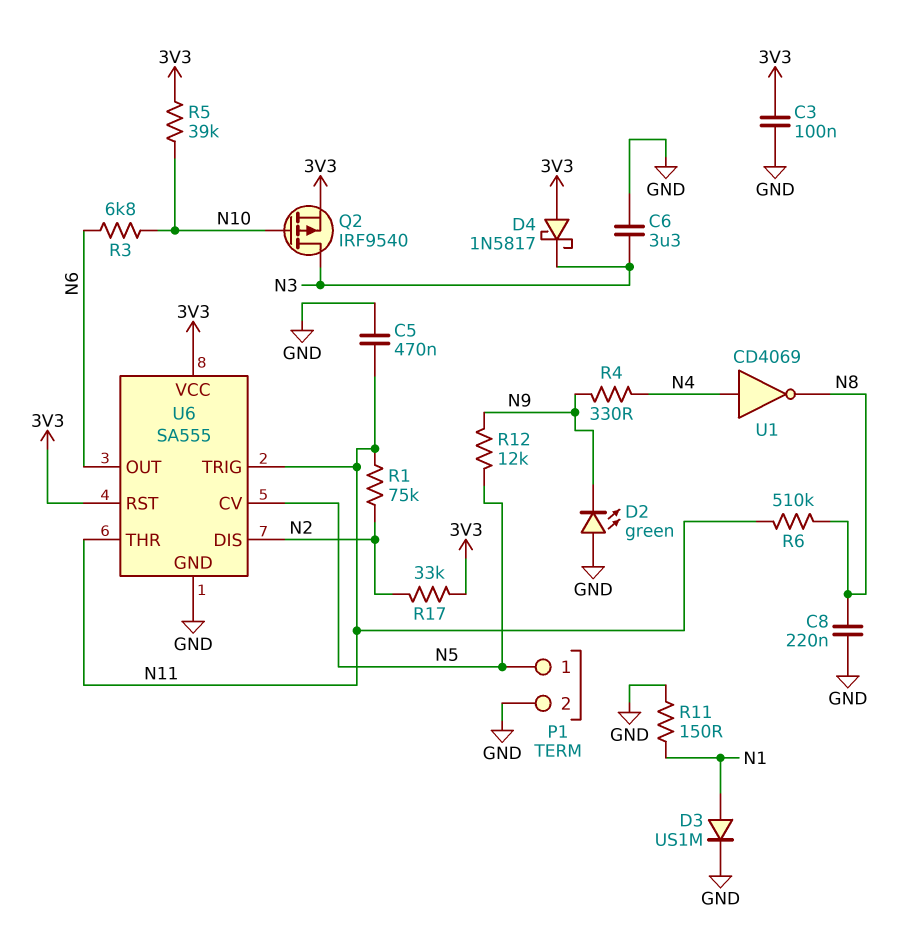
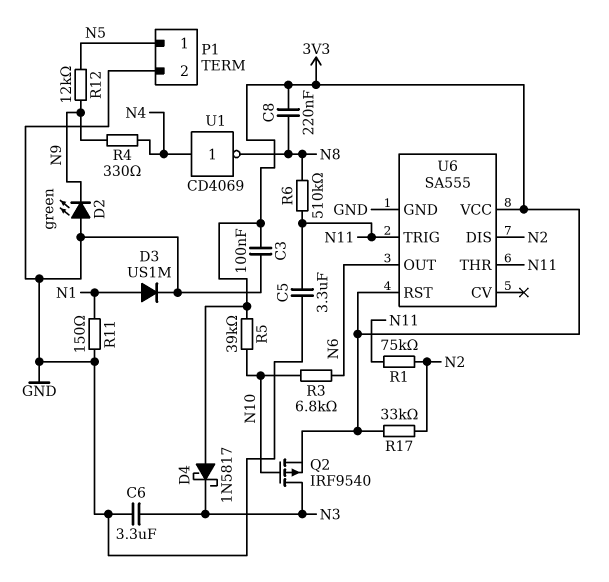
C5: 470nF (GND, N11) -> 3.3uF (GND, N11)
C8: 220nF (GND, N8) -> 220nF (3V3, N8)
U6 pin CV: N5 -> none

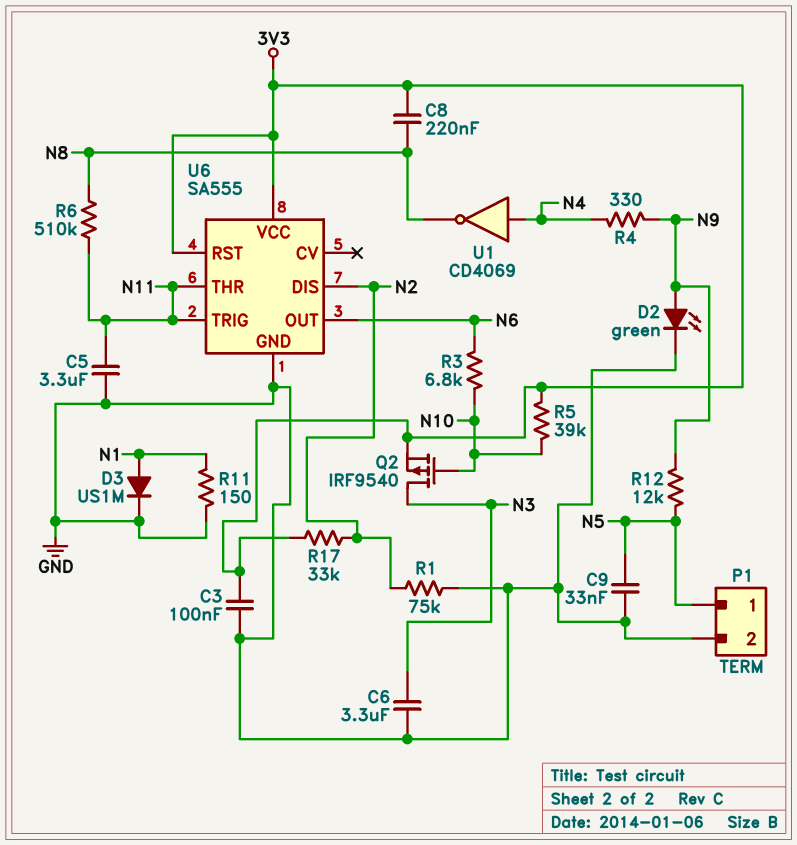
C9: none -> 33nF (GND, N5)
D2: LED green (A GND, K N9) -> LED green (A N9, K GND)
D4: schottky 1N5817 (A 3V3, K N3) -> none
R1: 75k (N2, N11) -> 75k (GND, N2)

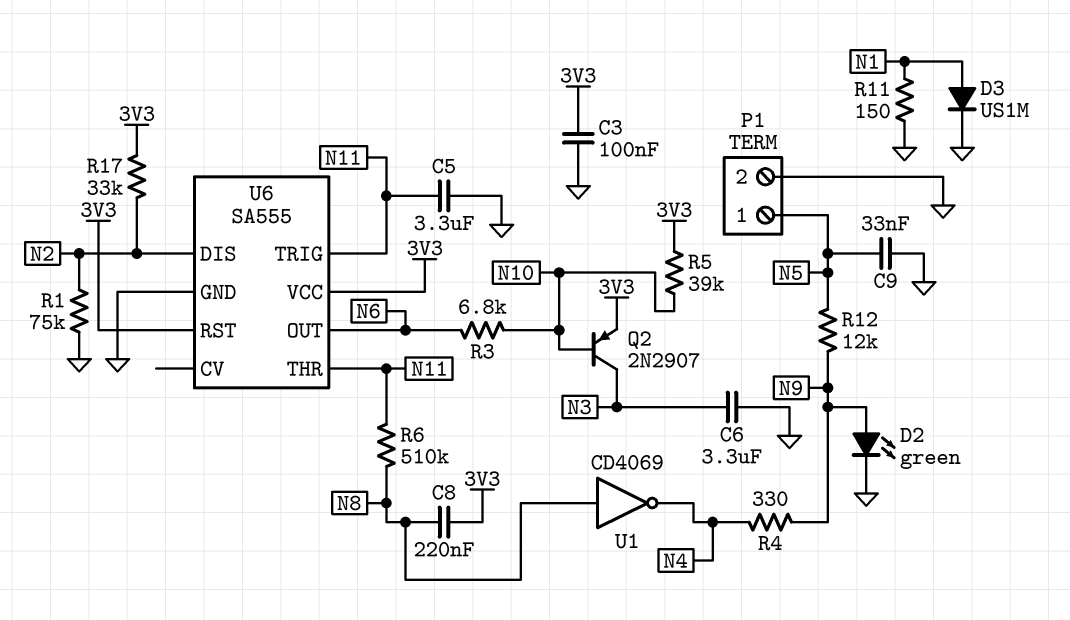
Q2: PMOS IRF9540 (G N10, D N3, S 3V3) -> PNP 2N2907 (B N10, C N3, E 3V3)
U1: NOT CD4069 (in N4, out N8) -> NOT CD4069 (in N8, out N4)

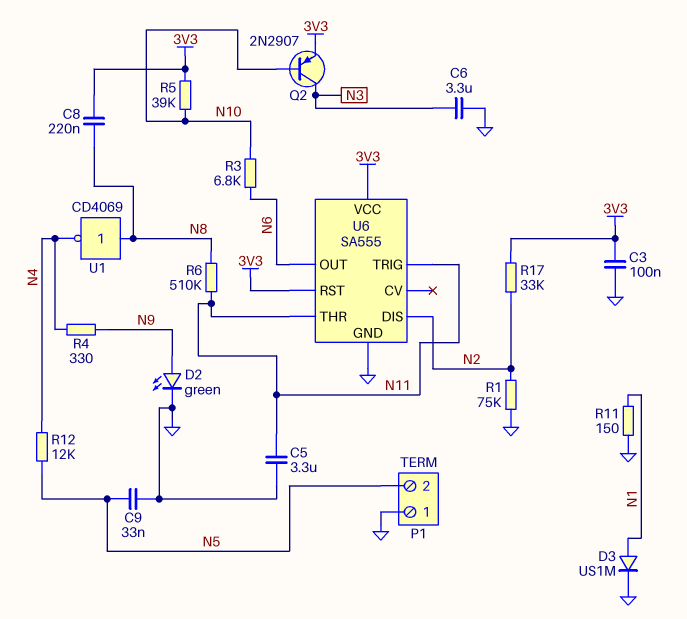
P1 pin 1: N5 -> GND
P1 pin 2: GND -> N5
R12: 12k (N5, N9) -> 12k (N4, N5)

